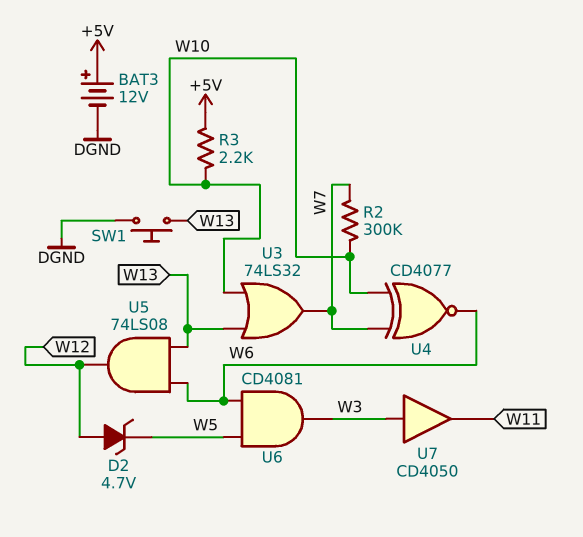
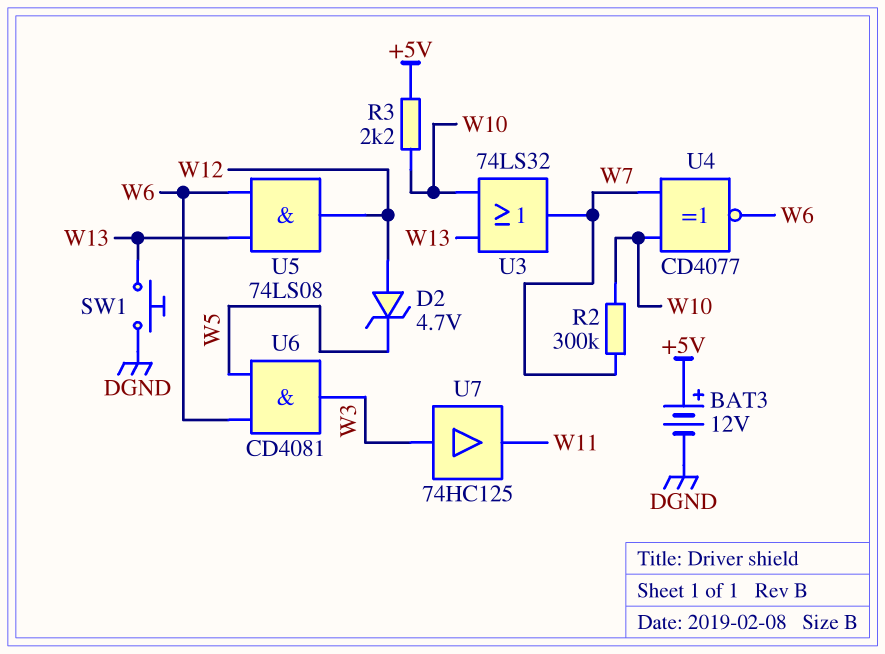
U7: buffer CD4050 (in W3, out W11) -> buffer 74HC125 (in W3, out W11)

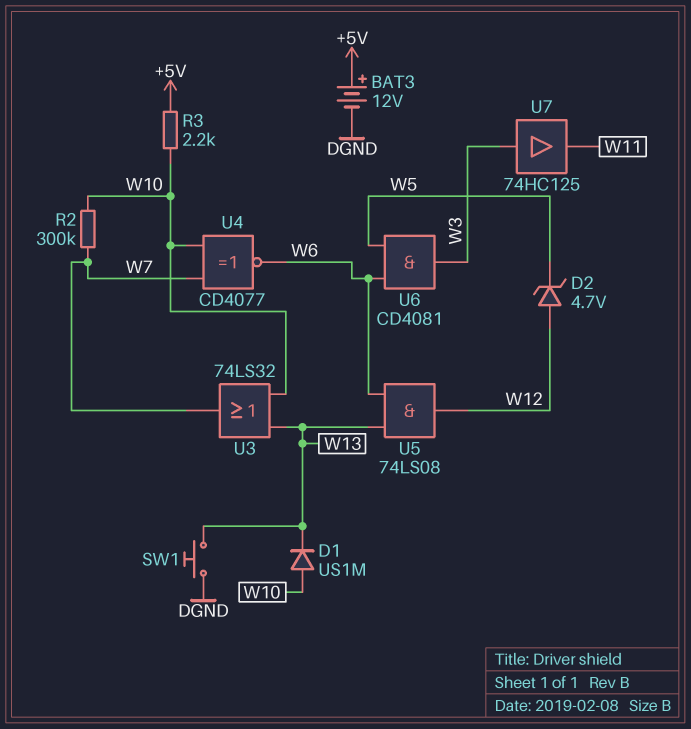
D1: none -> diode US1M (A W10, K W13)

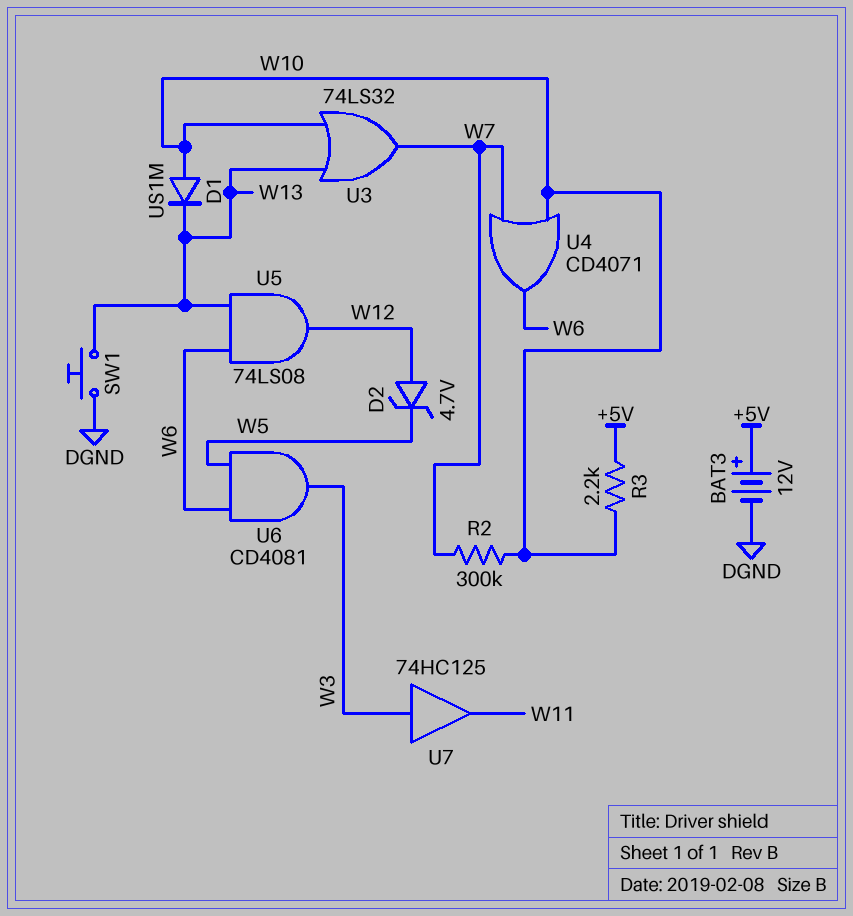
U4: XNOR CD4077 (in W7, in W10, out W6) -> OR CD4071 (in W7, in W10, out W6)

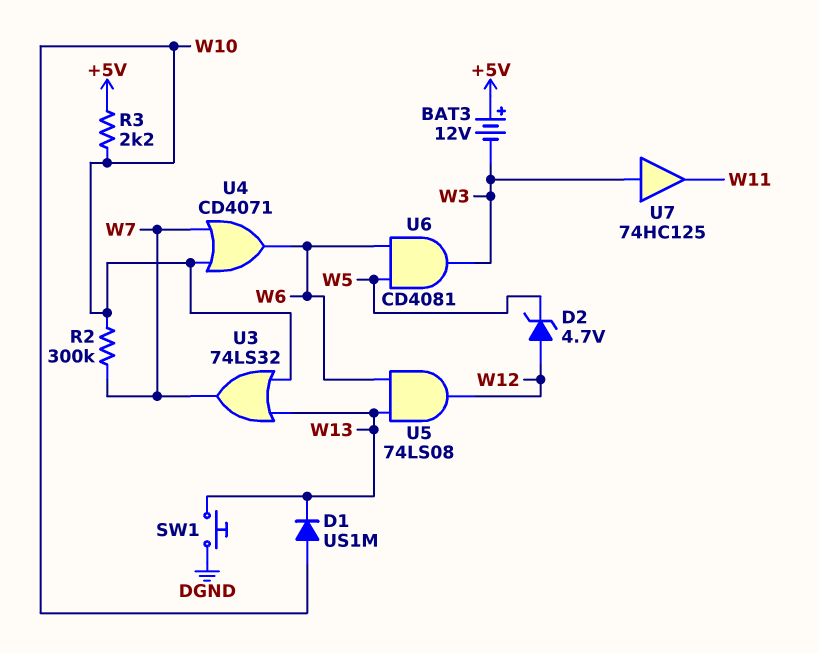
BAT3: 12V (plus +5V, minus DGND) -> 12V (plus +5V, minus W3)

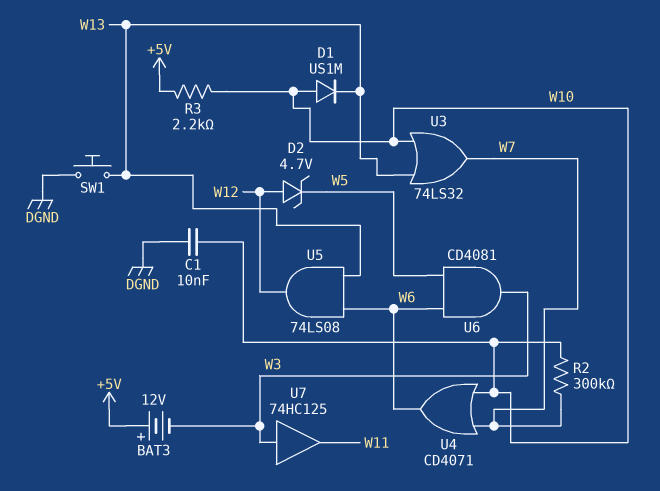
C1: none -> 10nF (DGND, W10)

